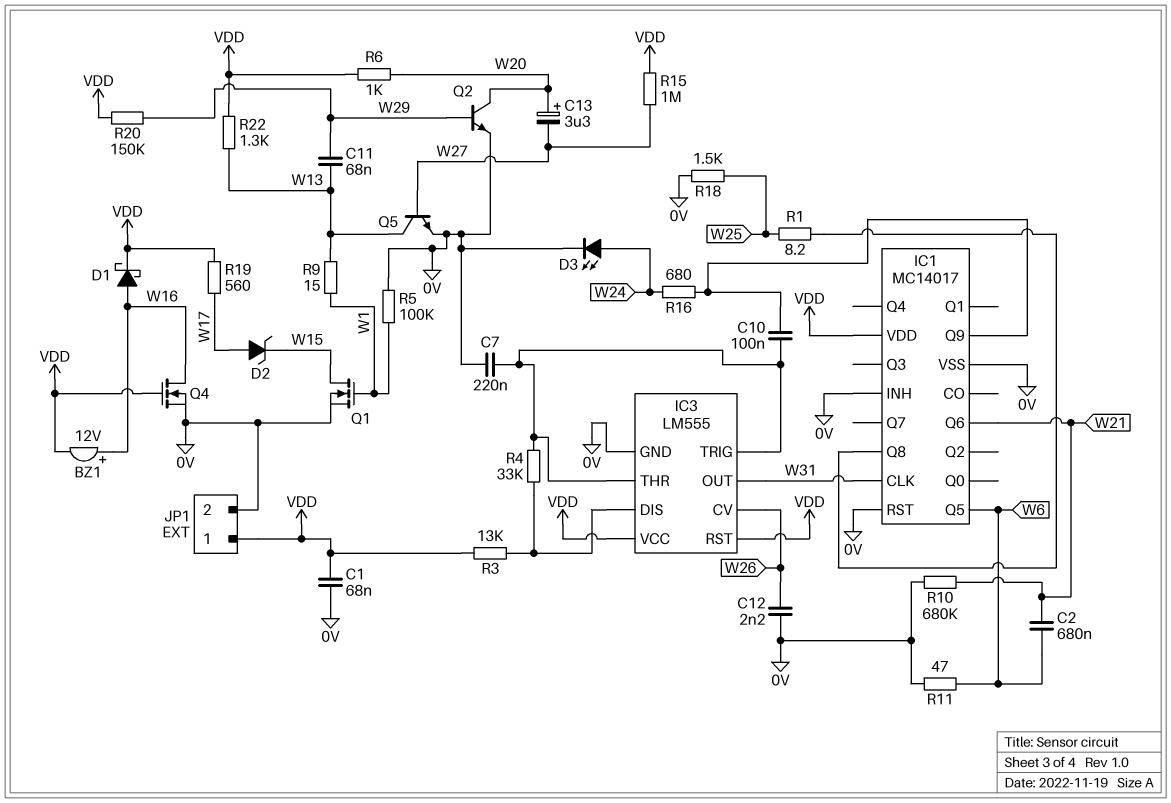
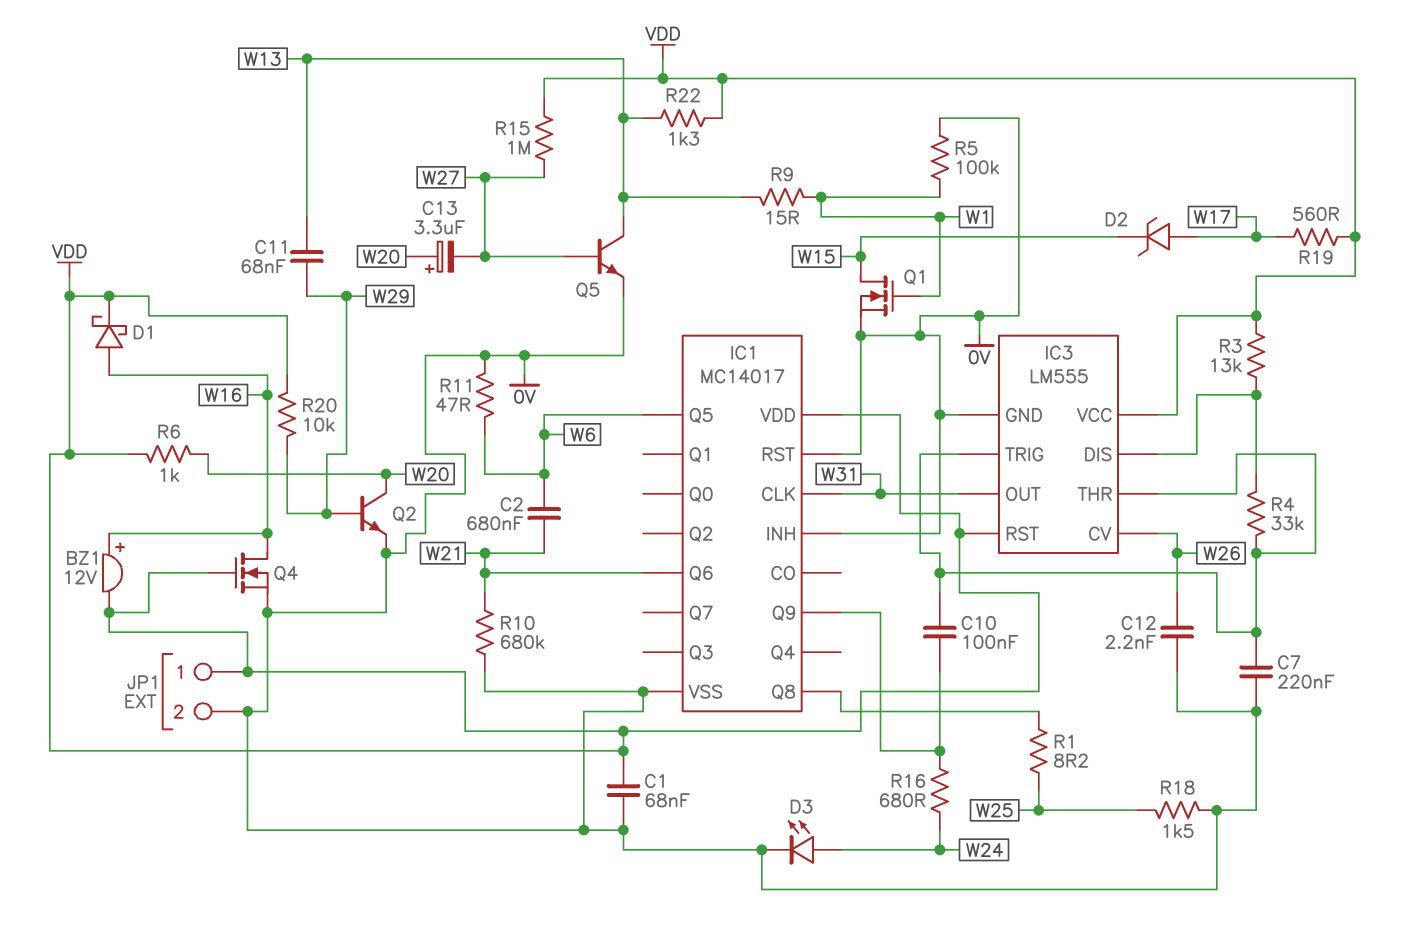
R20: 150k (VDD, W29) -> 10k (VDD, W29)

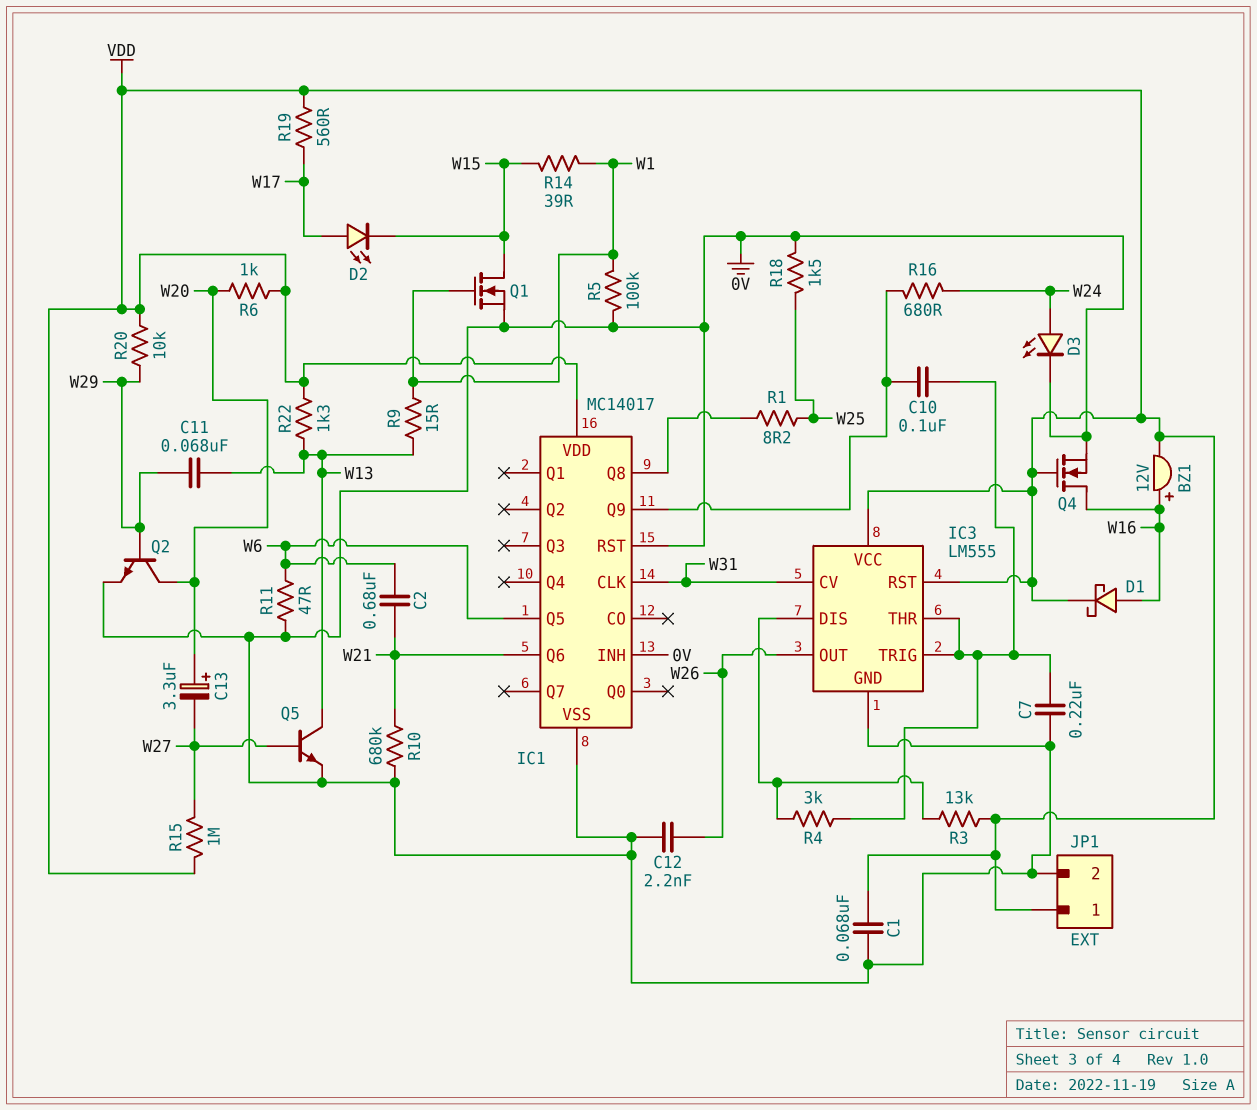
D2: zener (A W17, K W15) -> LED (A W17, K W15)
IC3 pin CV: W26 -> W31
IC3 pin OUT: W31 -> W26
R4: 33k (IC3/DIS, IC3/THR) -> 3k (IC3/DIS, IC3/THR)
R14: none -> 39 (W1, W15)

